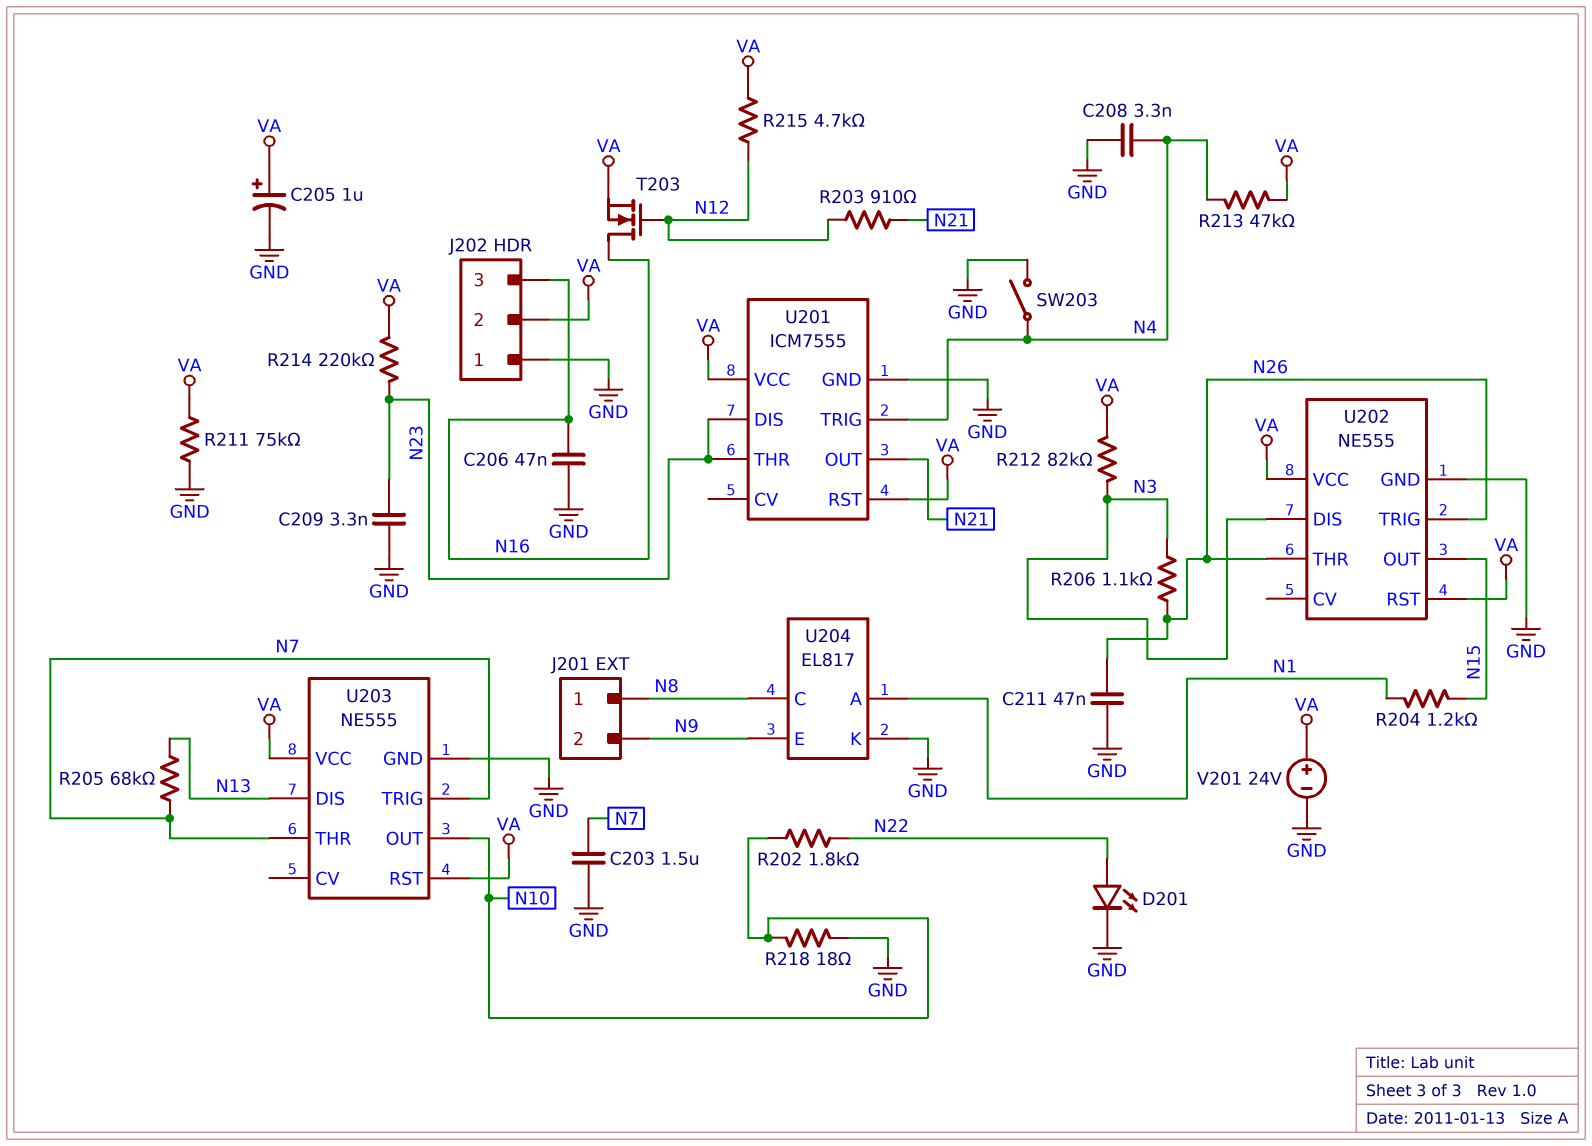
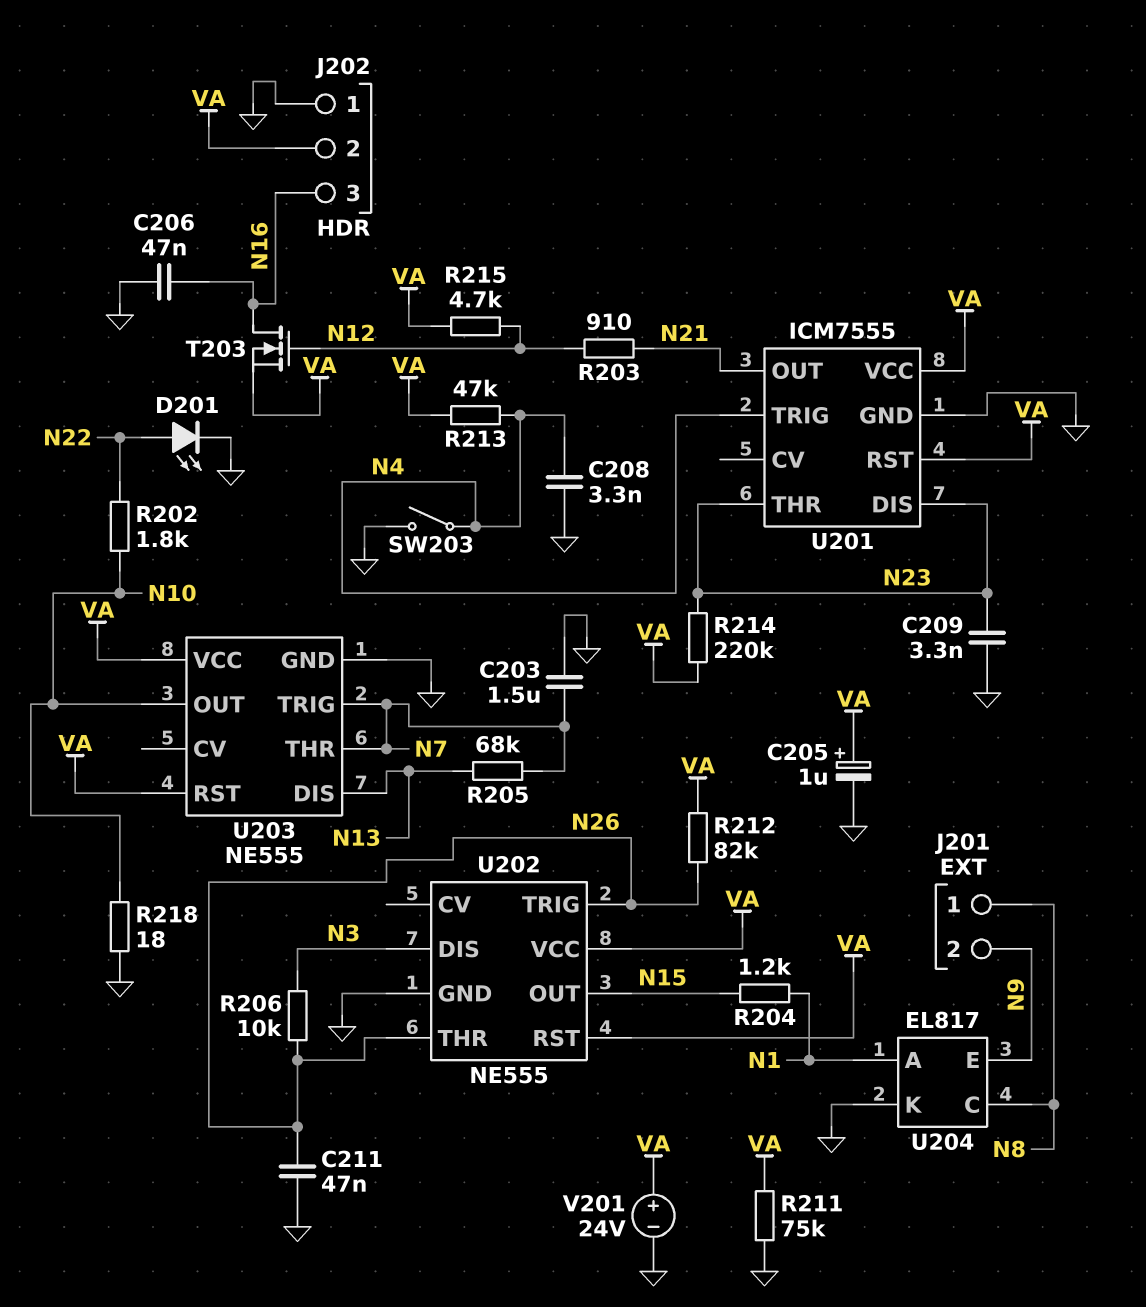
R206: 1.1k (N3, N26) -> 10k (N3, N26)
R212: 82k (N3, VA) -> 82k (N26, VA)

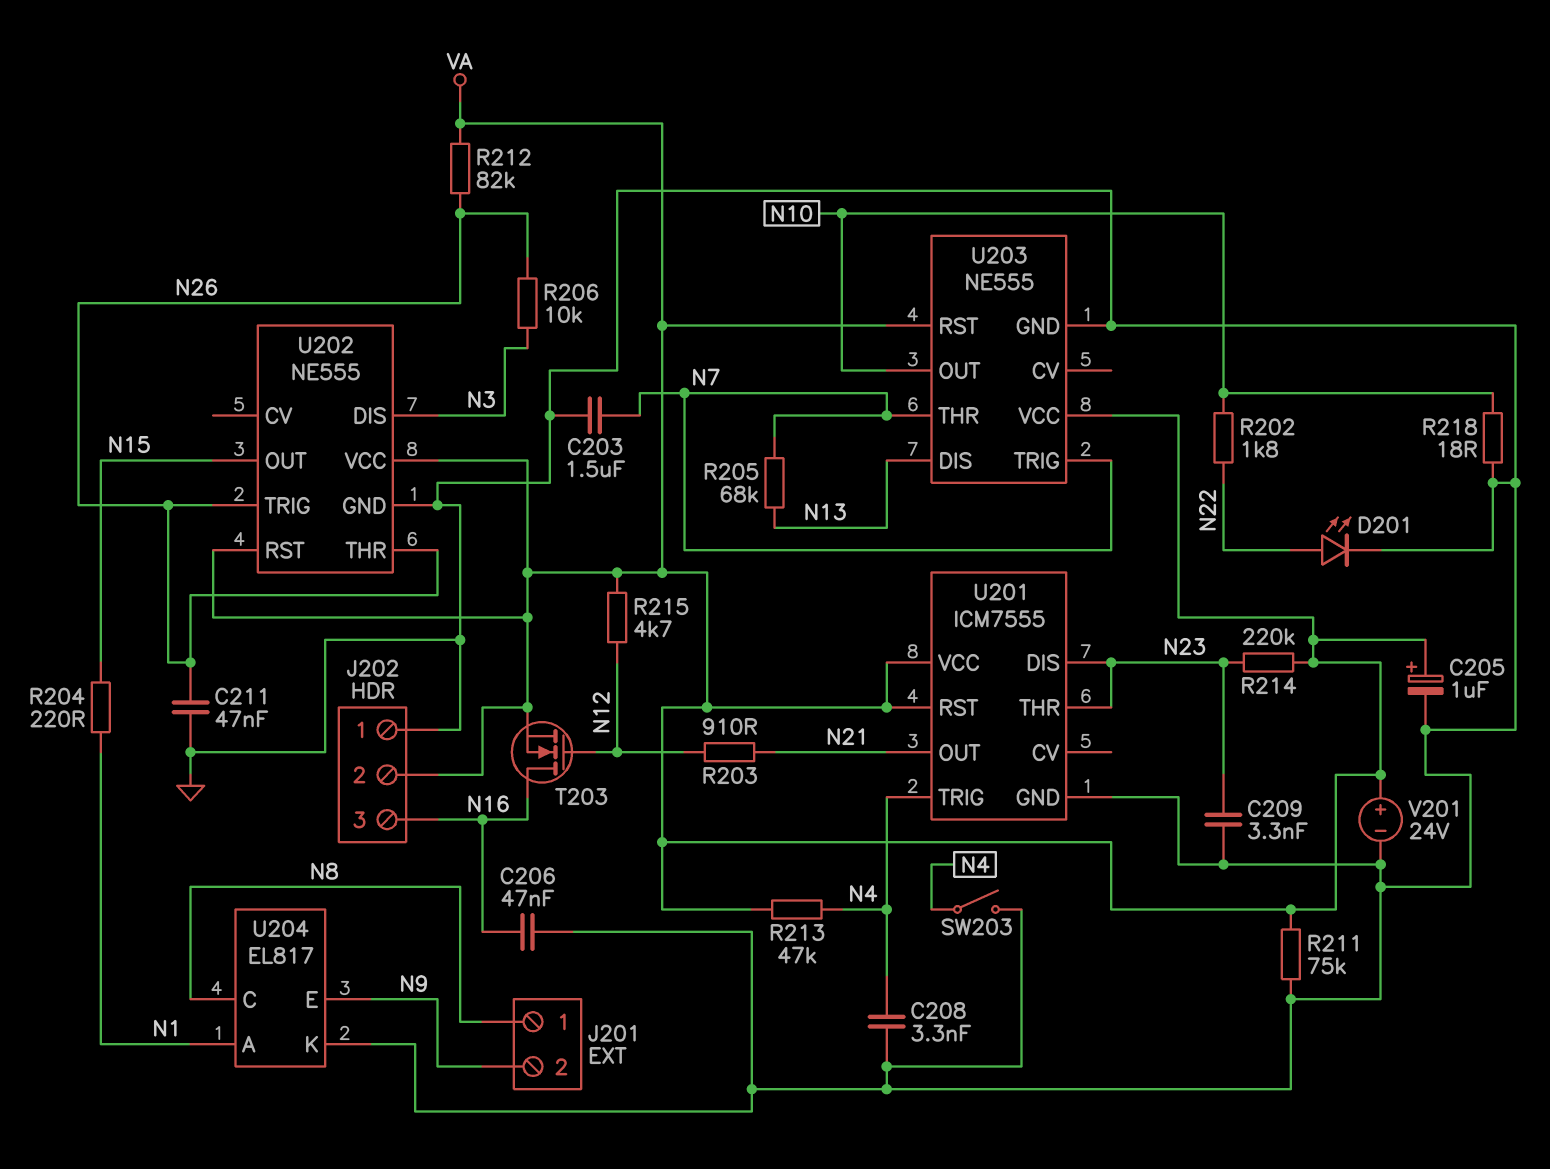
R204: 1.2k (N1, N15) -> 220 (N1, N15)

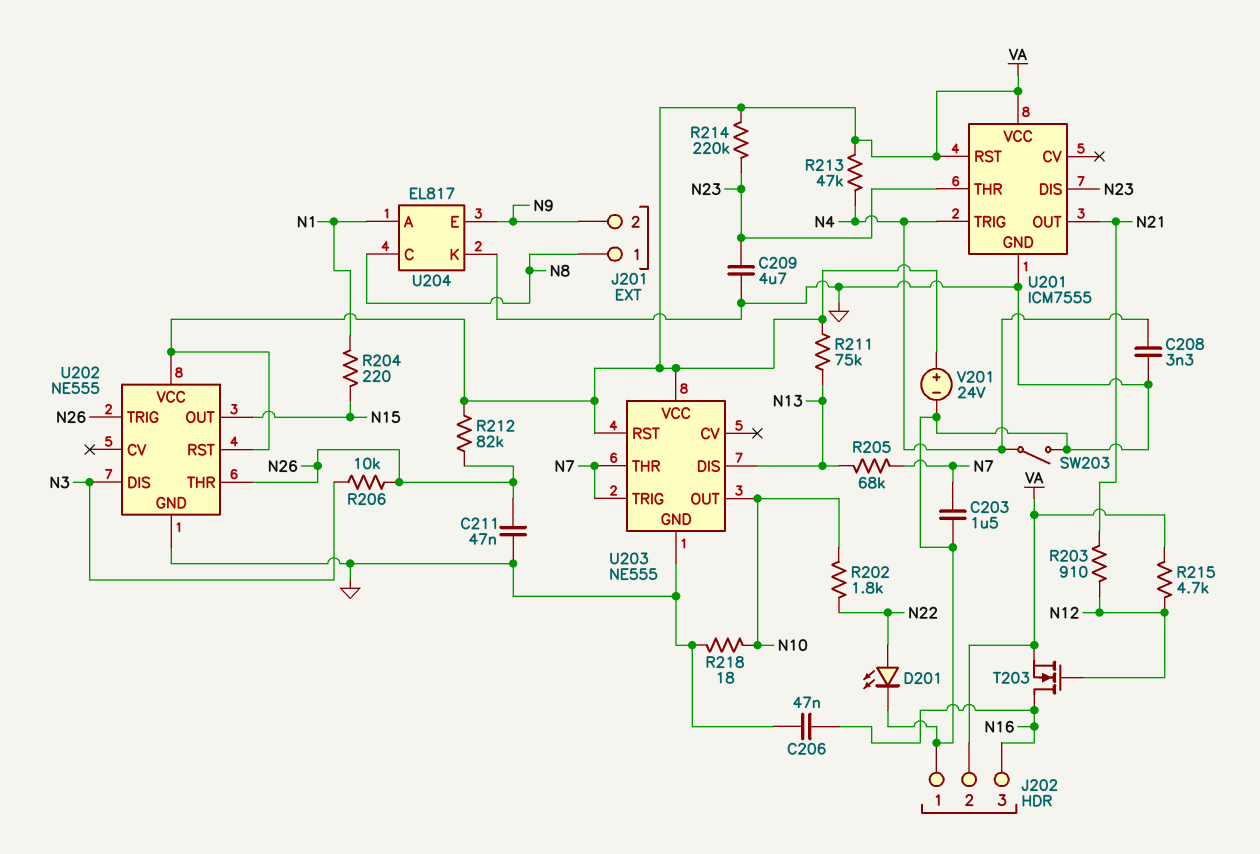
C205: 1uF (plus VA, minus GND) -> none
C209: 3.3nF (GND, N23) -> 4.7uF (GND, N23)
R211: 75k (GND, VA) -> 75k (N13, VA)

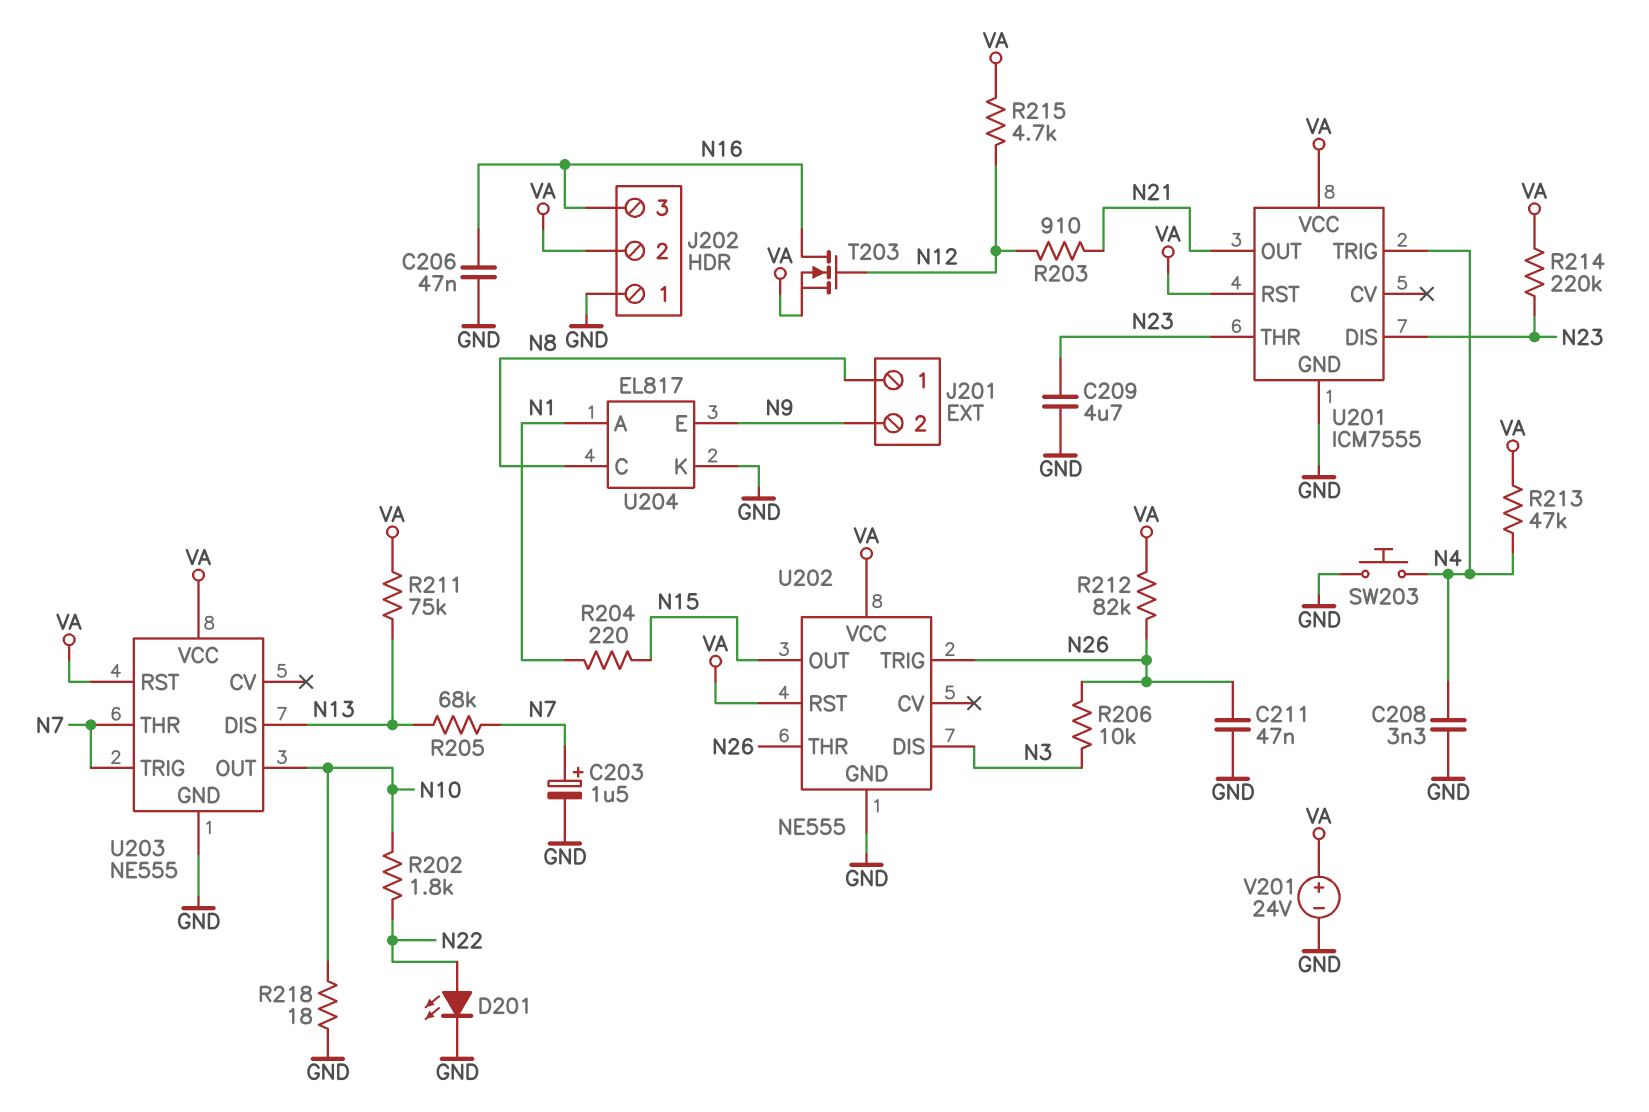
C203: 1.5uF (GND, N7) -> 1.5uF (plus N7, minus GND)
SW203: switch (GND, N4) -> button (GND, N4)

